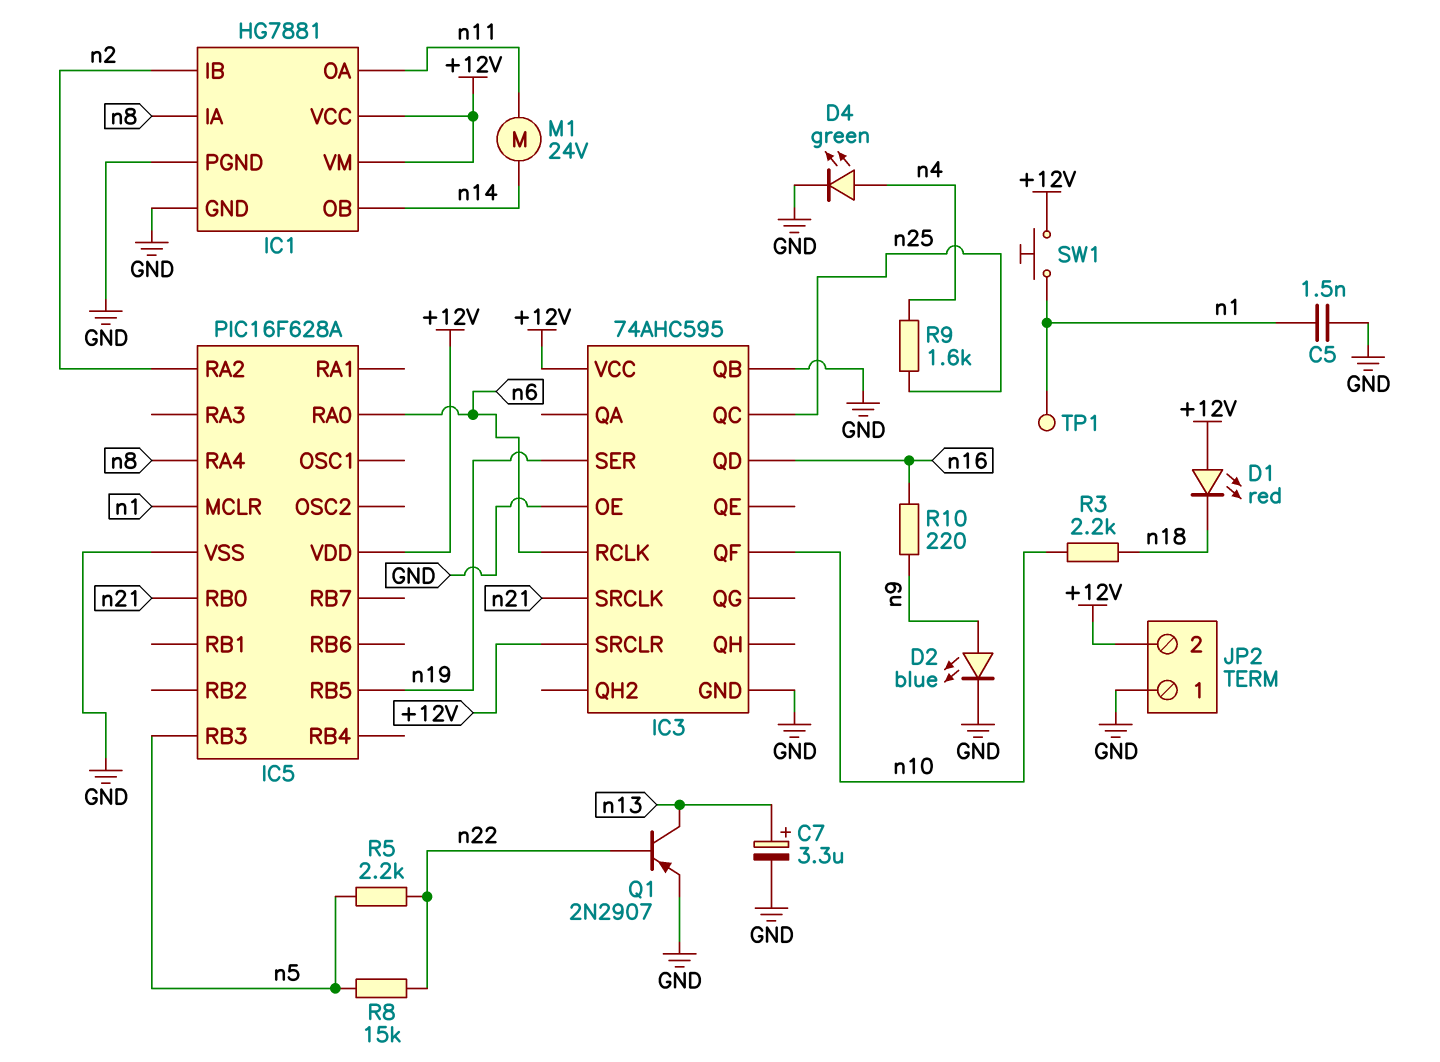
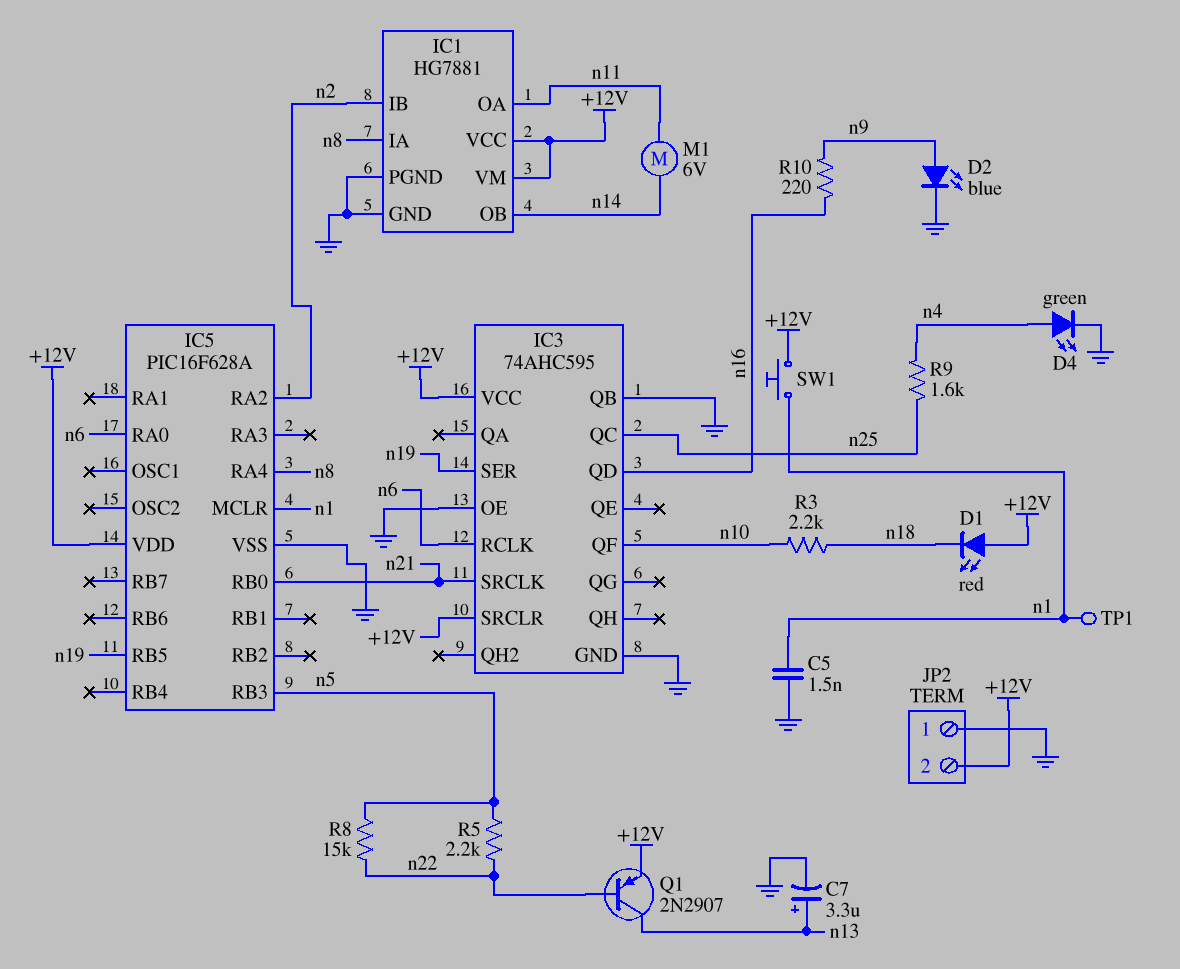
M1: motor 24V (n11, n14) -> motor 6V (n11, n14)
Q1: PNP 2N2907 (B n22, C n13, E GND) -> PNP 2N2907 (B n22, C n13, E +12V)

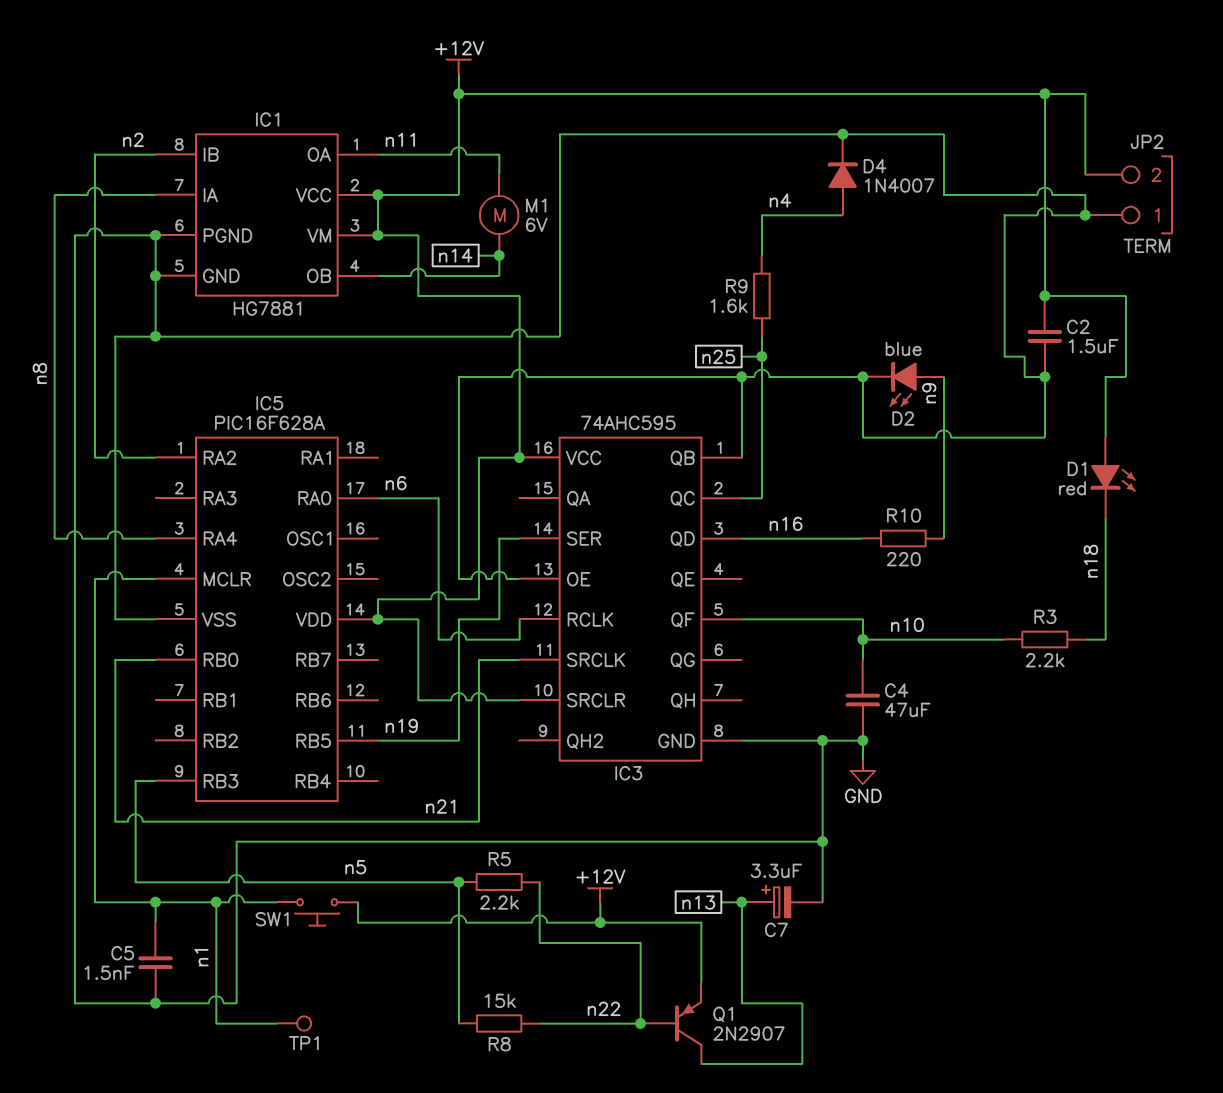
C2: none -> 1.5uF (+12V, GND)
C4: none -> 47uF (GND, n10)
D4: LED green (A n4, K GND) -> diode 1N4007 (A n4, K GND)

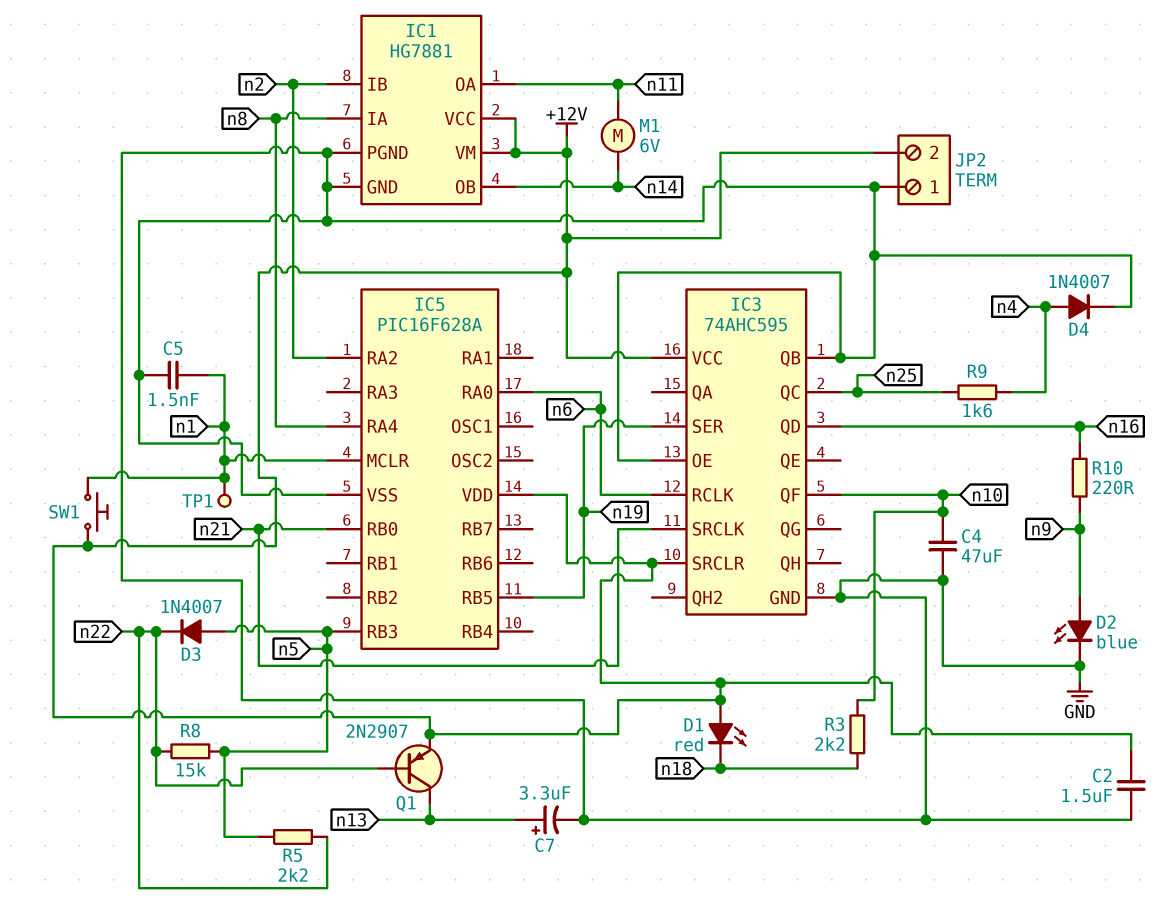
D3: none -> diode 1N4007 (A n5, K n22)

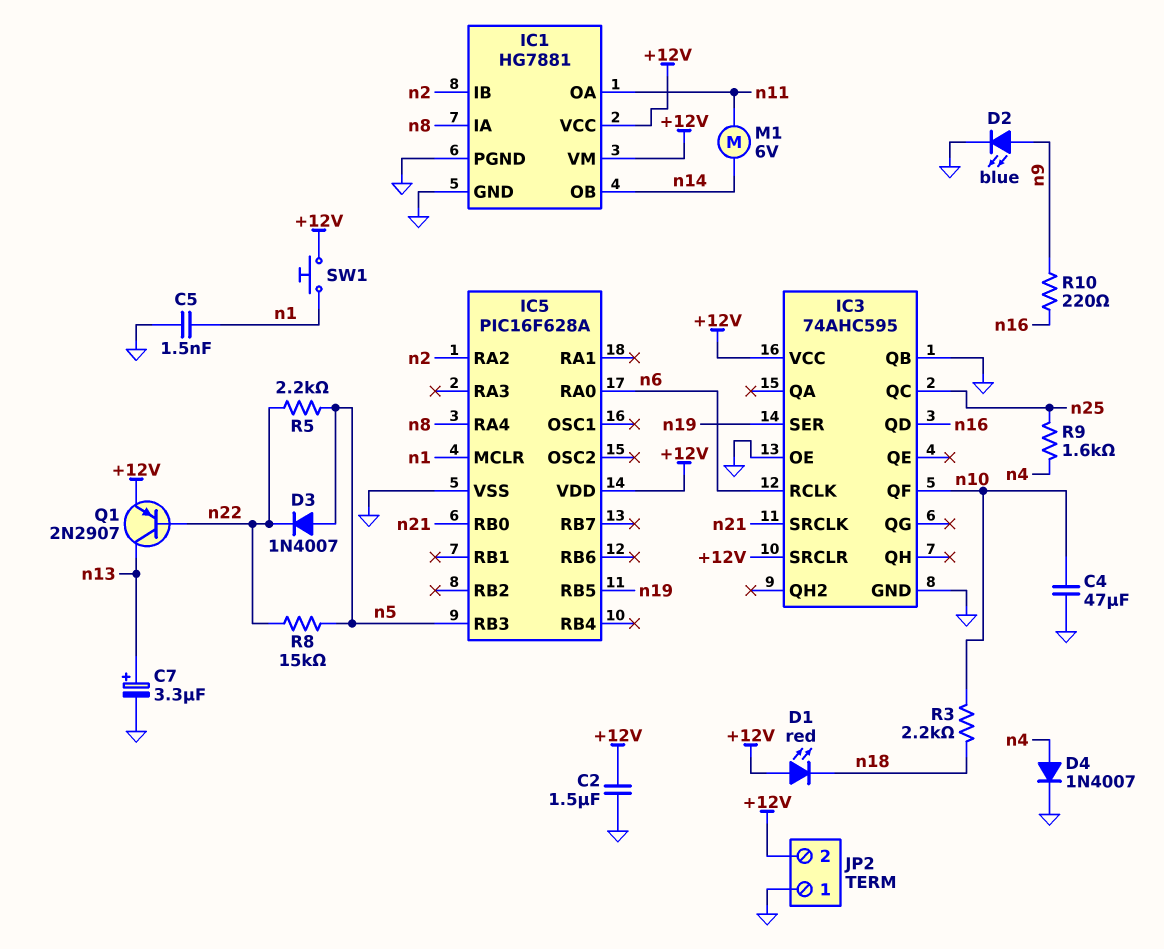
TP1: test point (n1) -> none

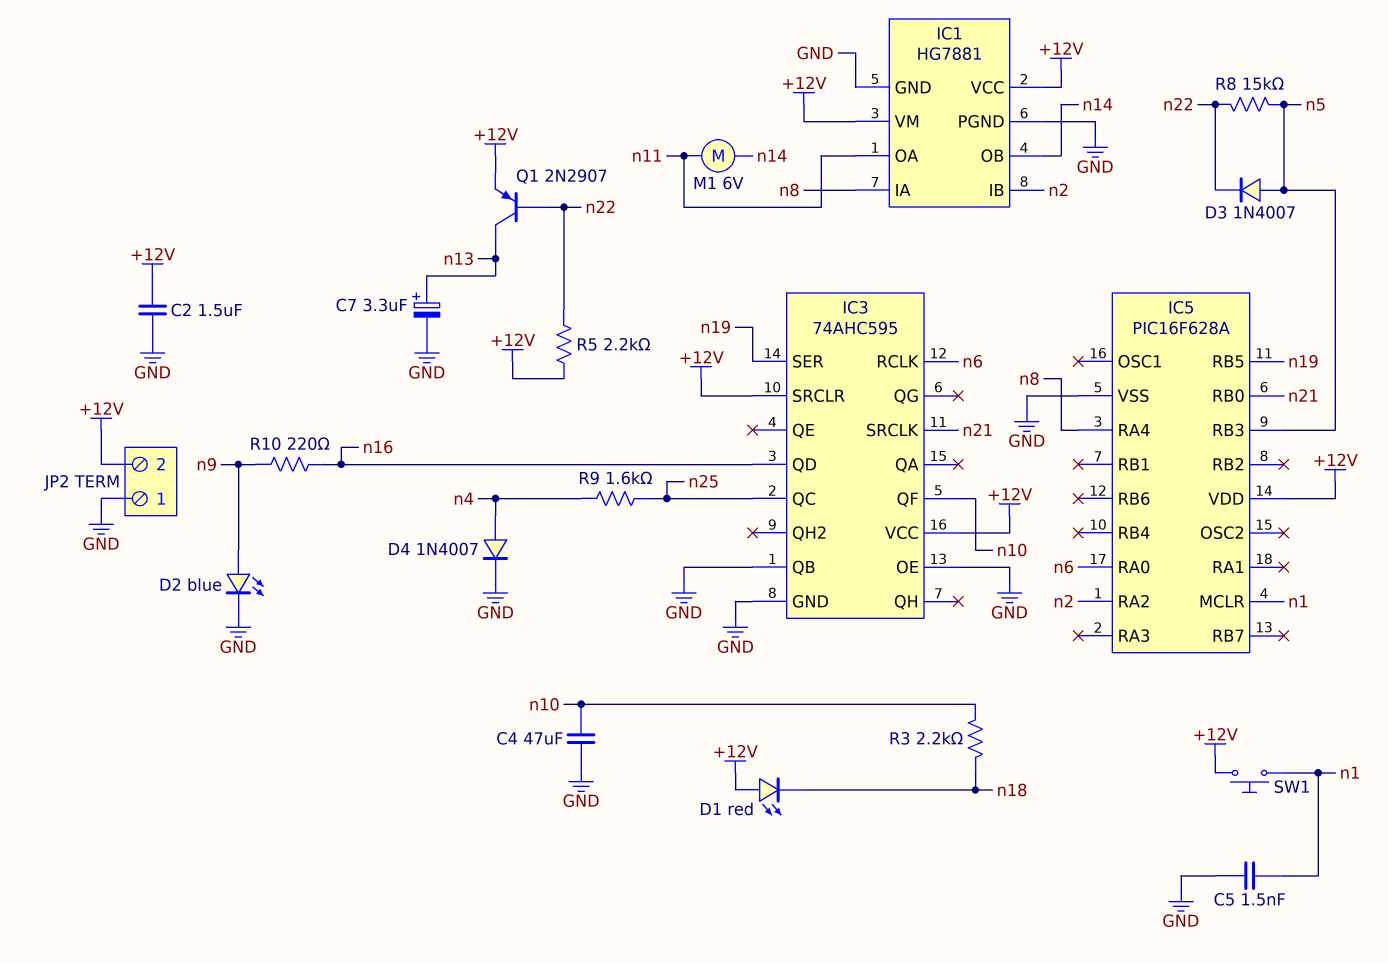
R5: 2.2k (n5, n22) -> 2.2k (+12V, n22)

